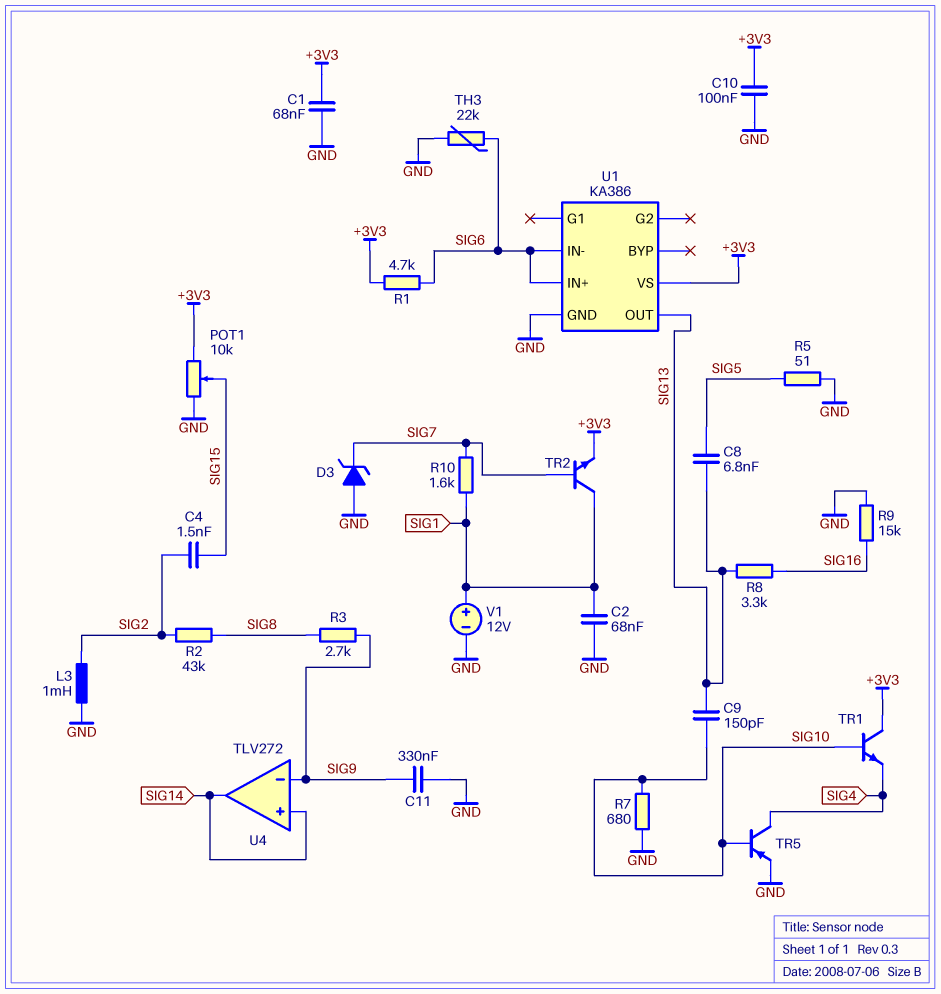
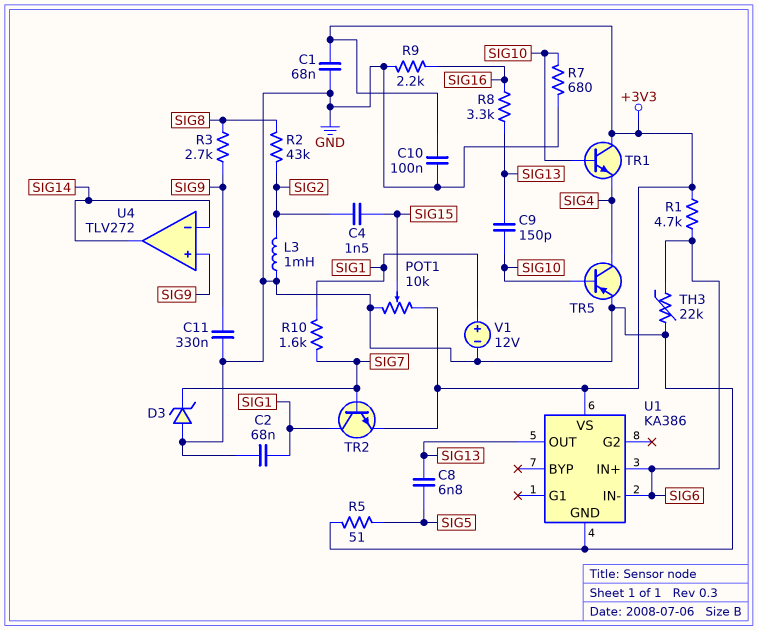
R9: 15k (GND, SIG16) -> 2.2k (GND, SIG16)
U4 pin in+: SIG14 -> SIG9
U4 pin in-: SIG9 -> SIG14

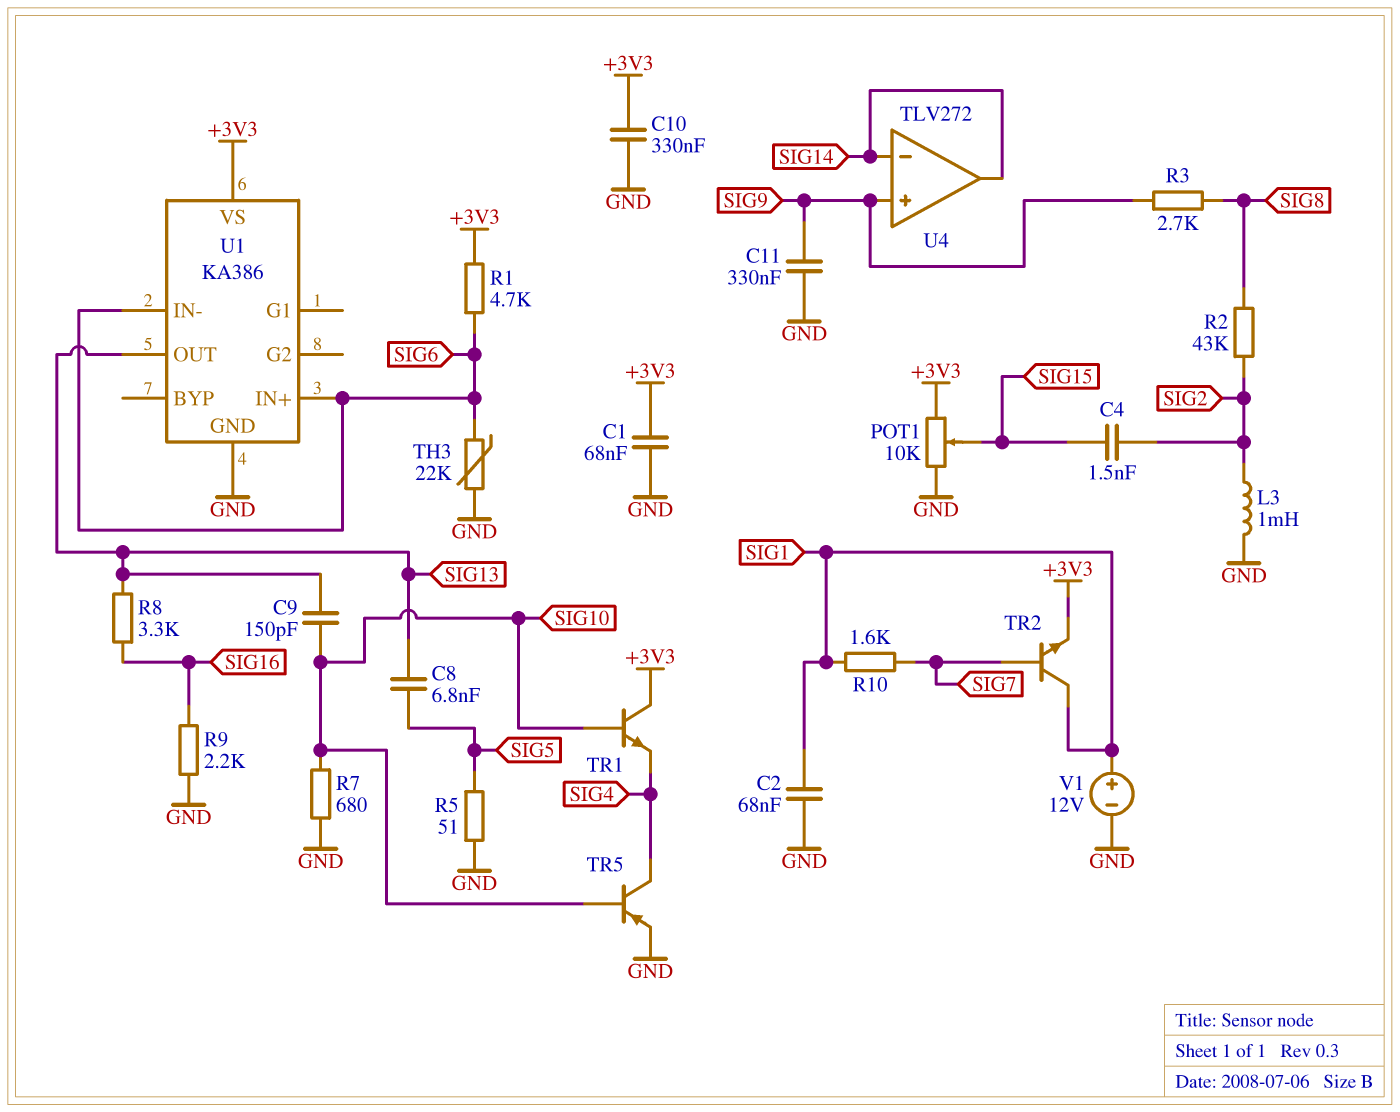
C10: 100nF (+3V3, GND) -> 330nF (+3V3, GND)
D3: zener (A GND, K SIG7) -> none

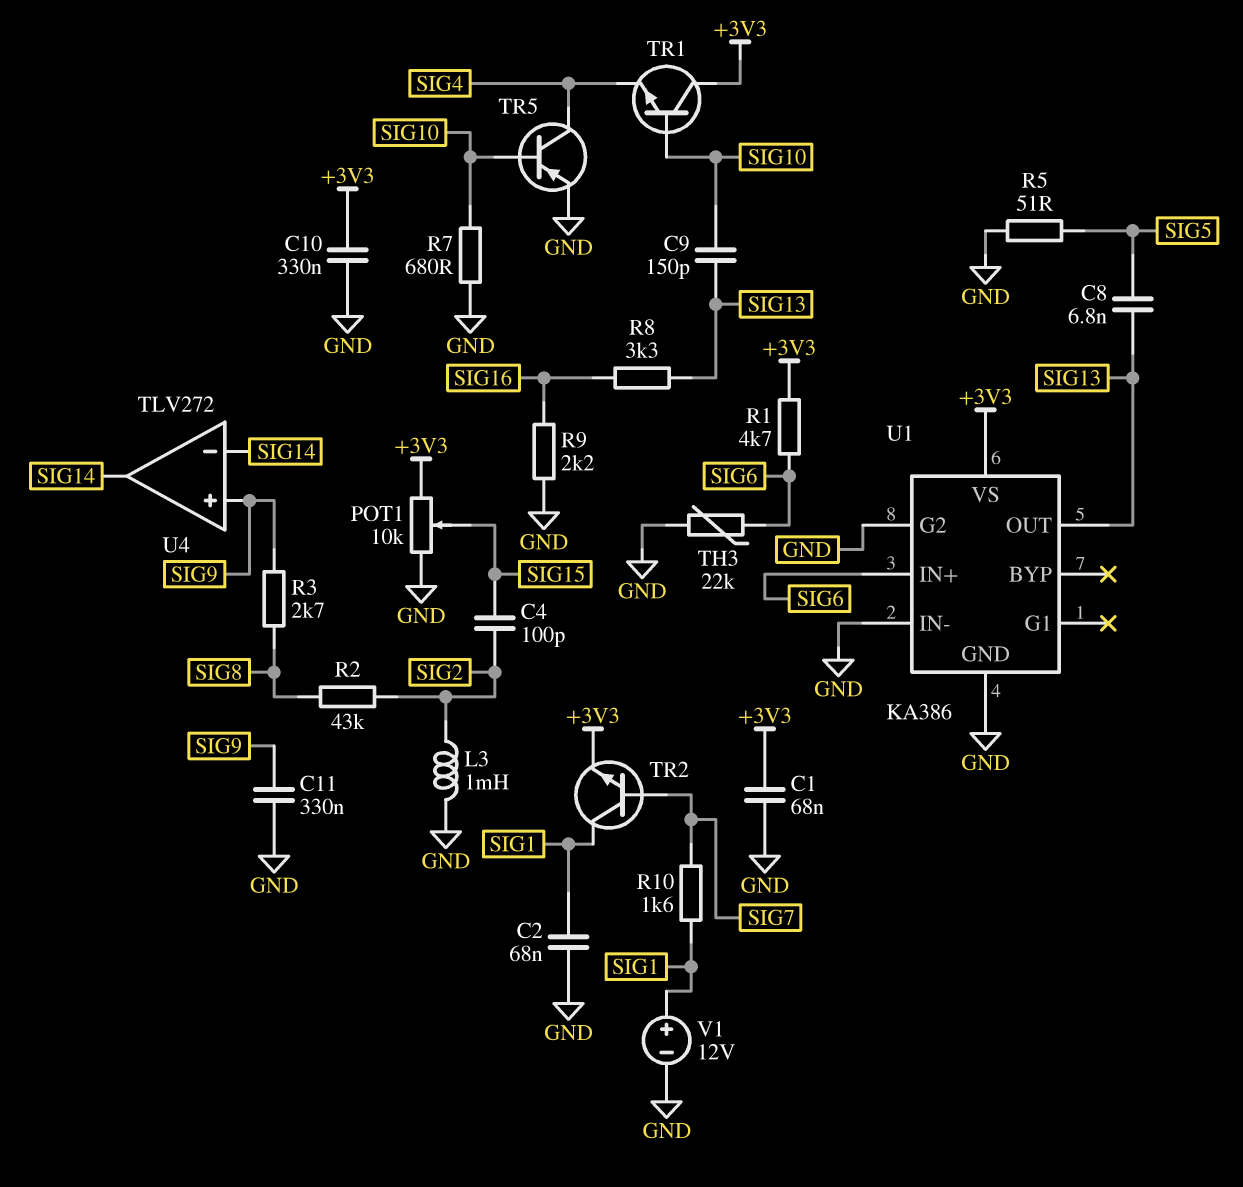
C4: 1.5nF (SIG2, SIG15) -> 100pF (SIG2, SIG15)
U1 pin G2: none -> GND
U1 pin IN-: SIG6 -> GND

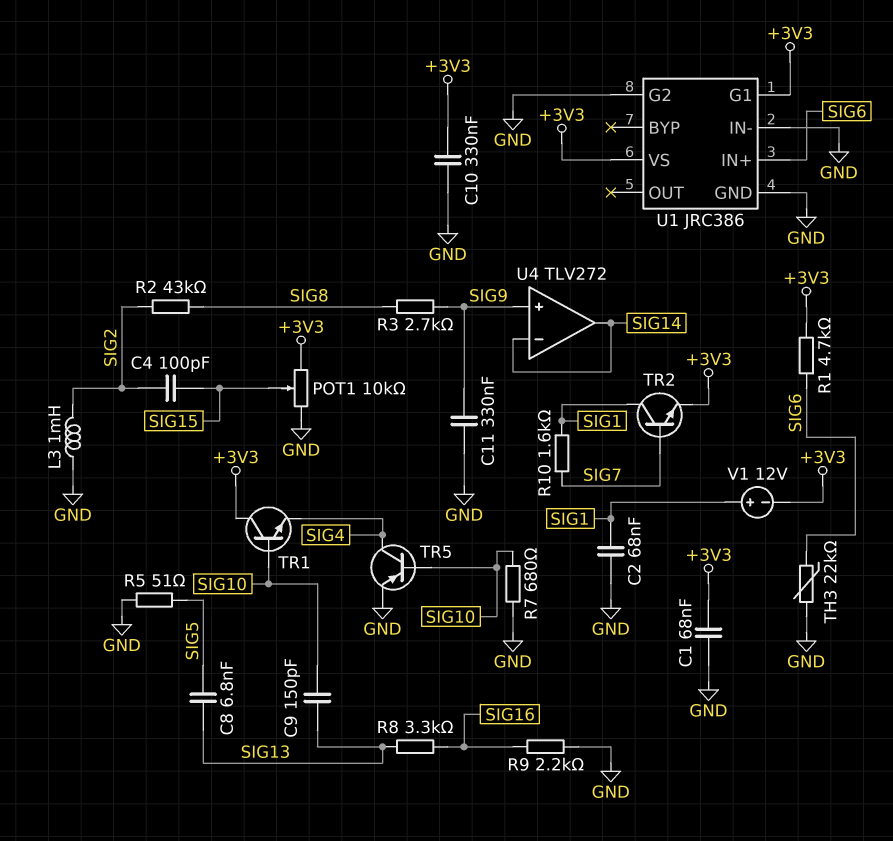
U1: KA386 -> JRC386
U1 pin G1: none -> +3V3
U1 pin OUT: SIG13 -> none
V1: 12V (plus SIG1, minus GND) -> 12V (plus SIG1, minus +3V3)

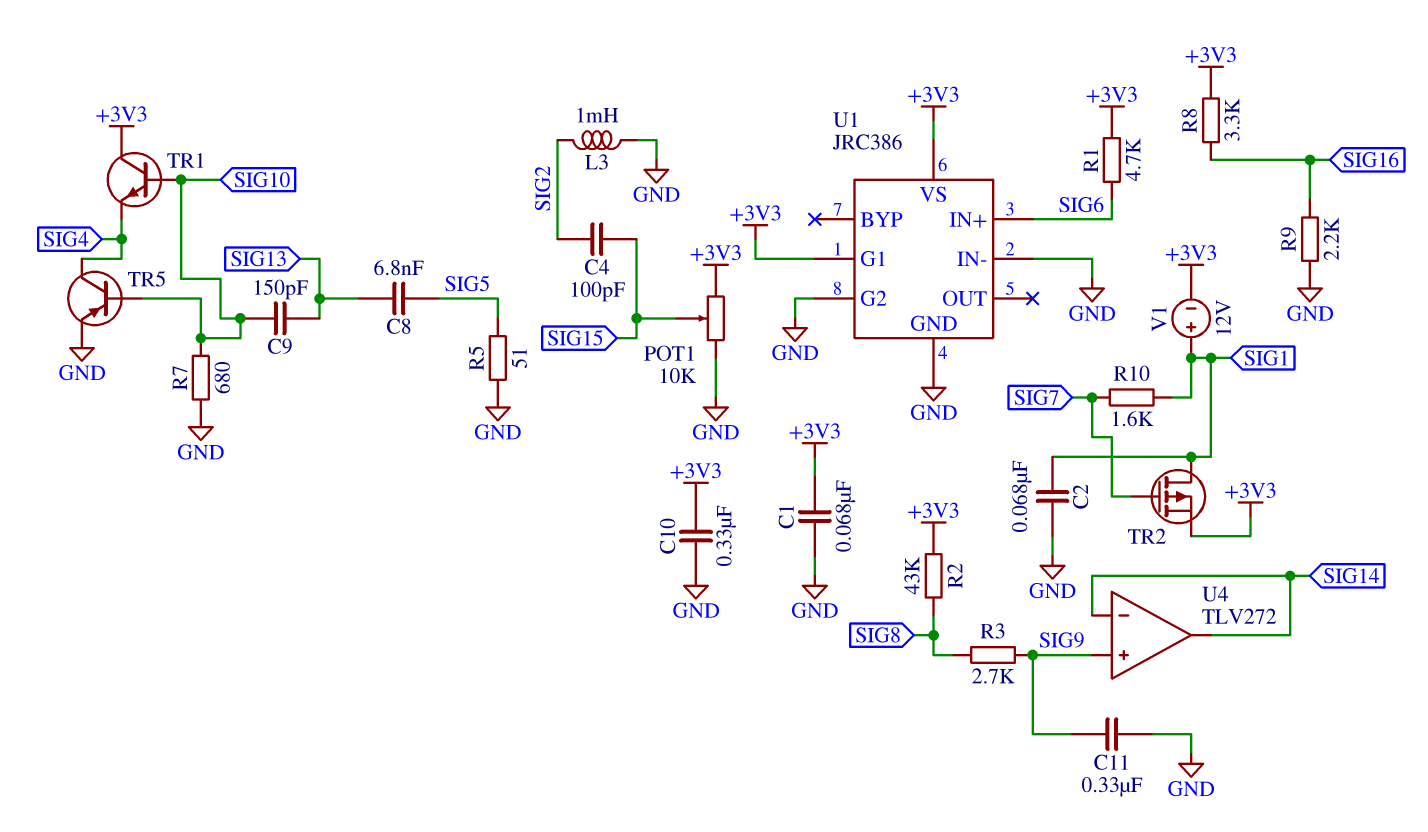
R2: 43k (SIG2, SIG8) -> 43k (+3V3, SIG8)
R8: 3.3k (SIG13, SIG16) -> 3.3k (+3V3, SIG16)
TH3: 22k (GND, SIG6) -> none
TR2: NPN (B SIG7, C SIG1, E +3V3) -> PMOS (G SIG7, D SIG1, S +3V3)

